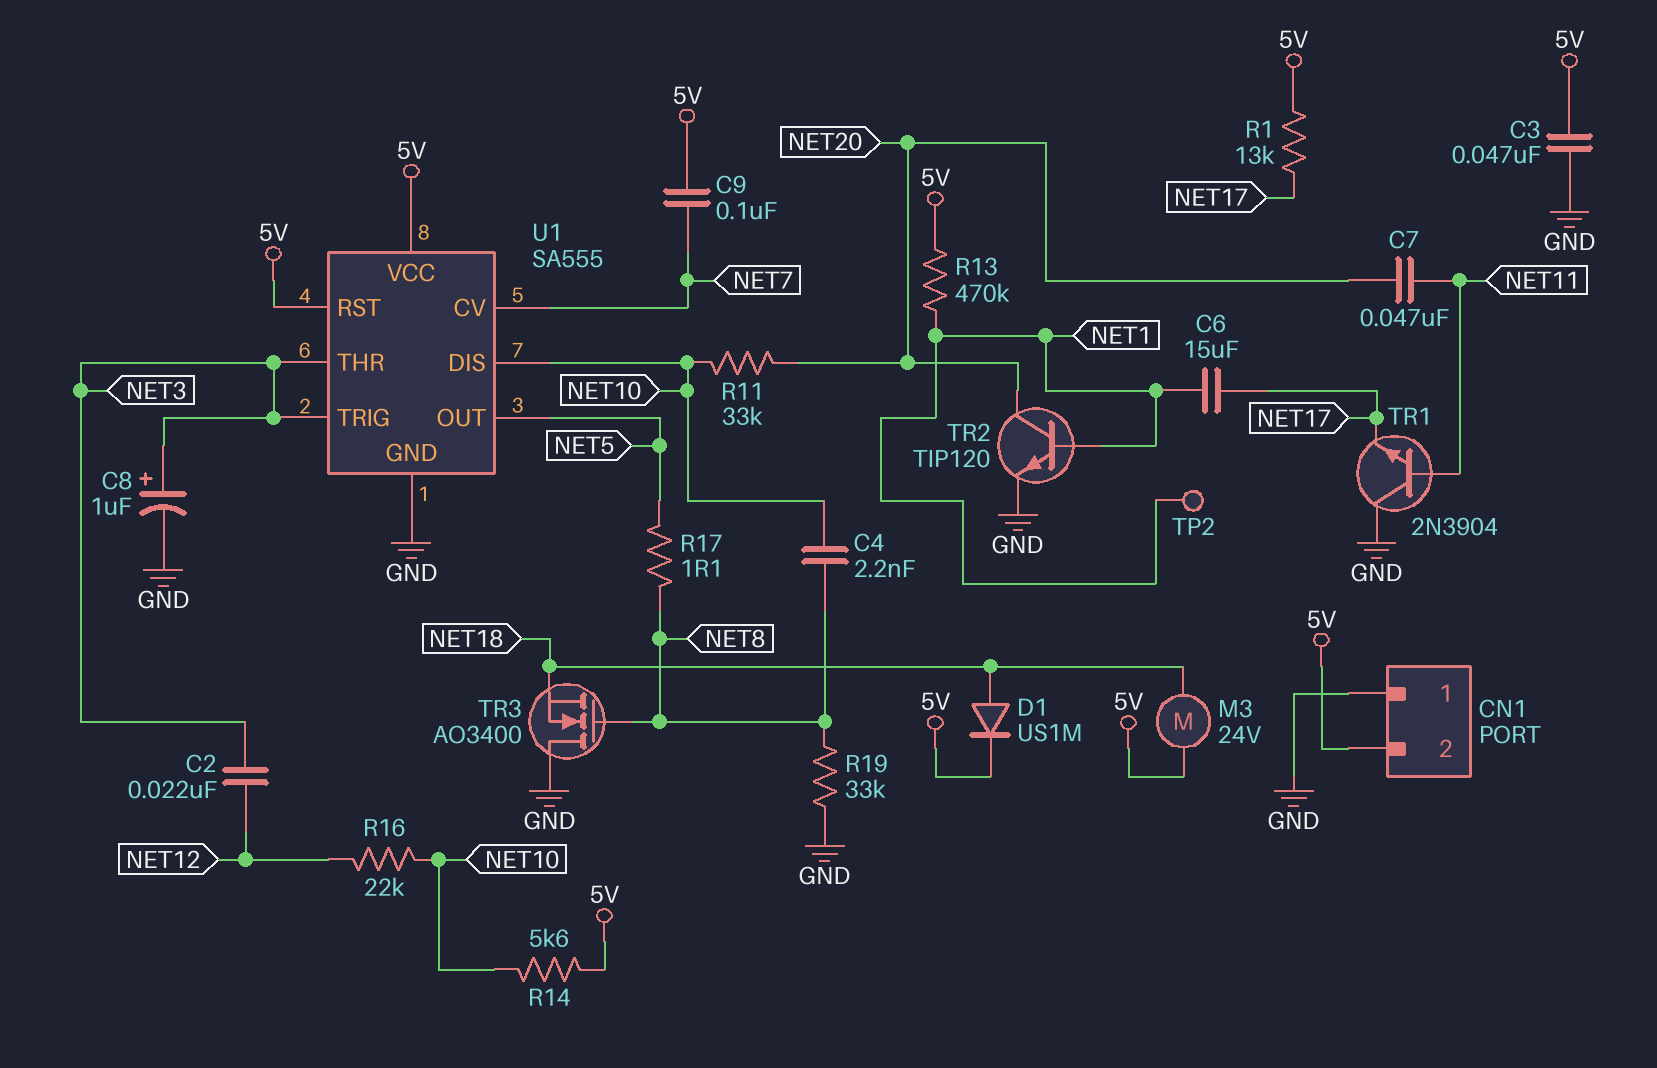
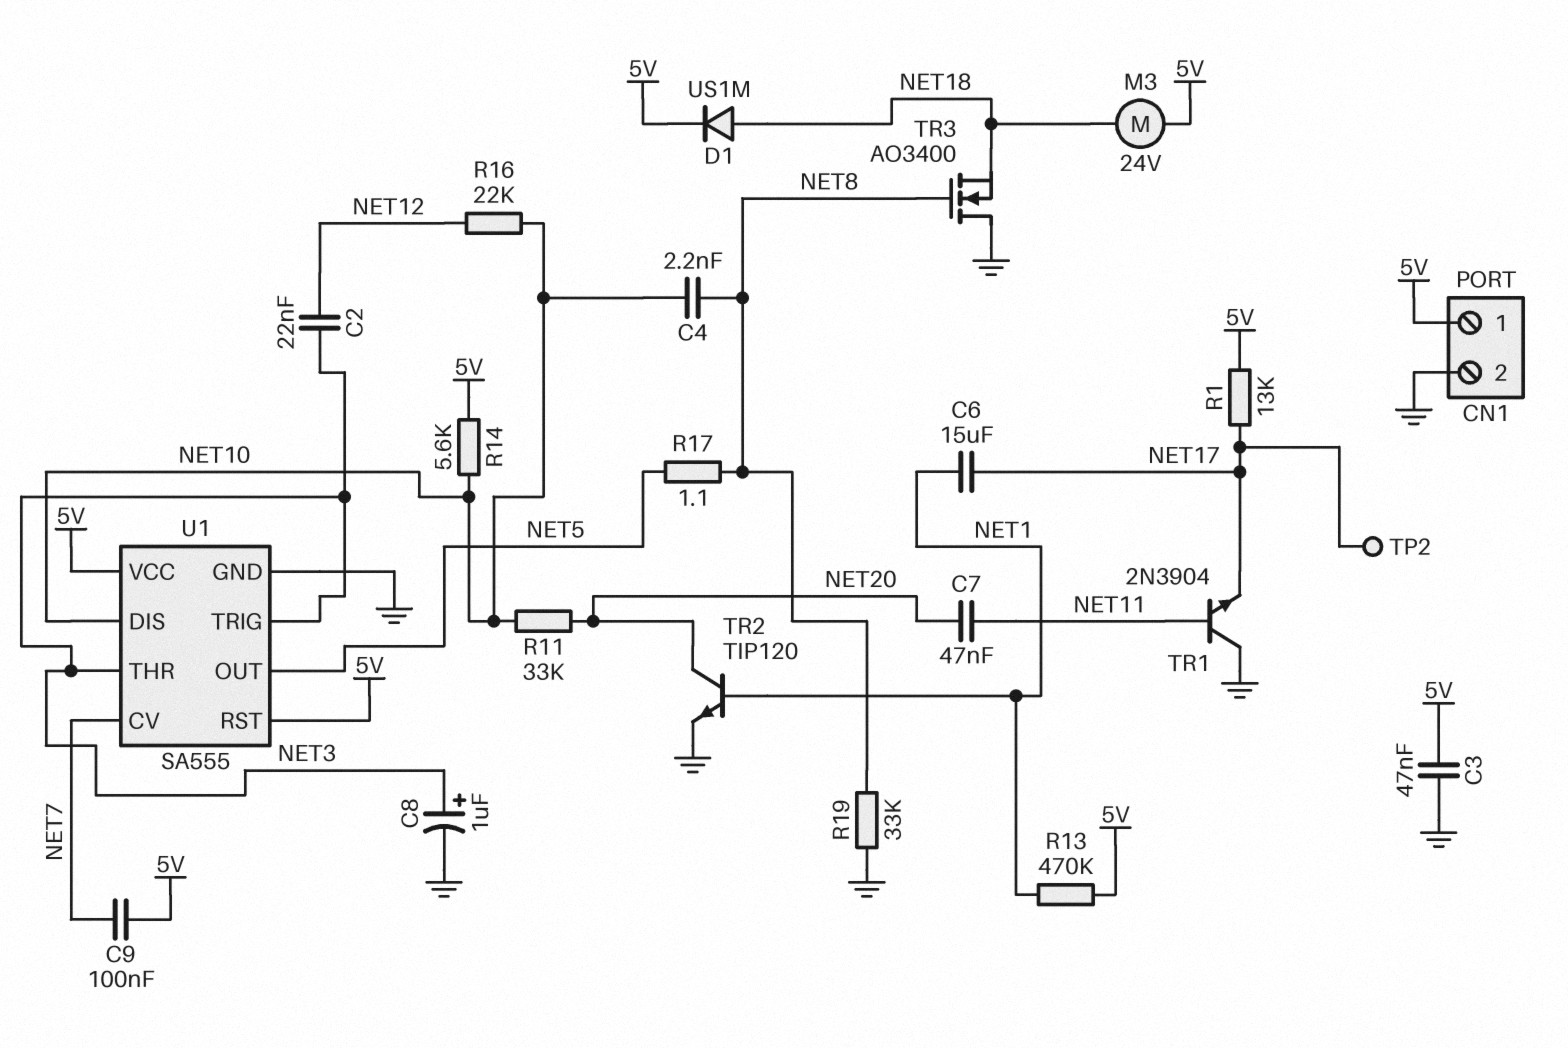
CN1 pin 1: GND -> 5V
CN1 pin 2: 5V -> GND
TP2: test point (NET1) -> test point (NET17)

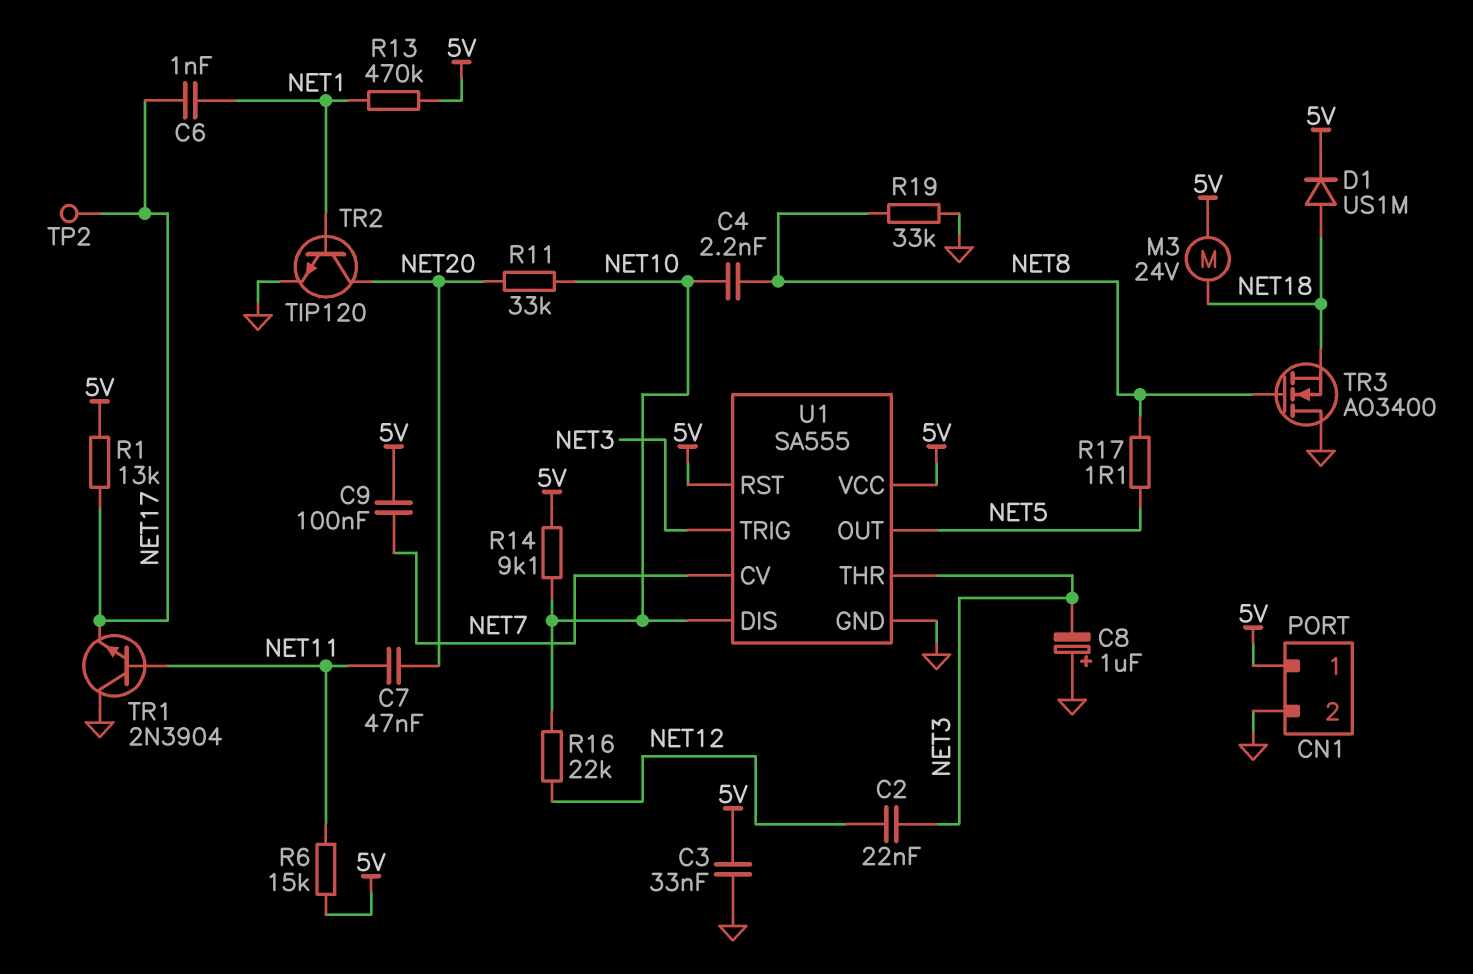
C3: 47nF (5V, GND) -> 33nF (5V, GND)
C6: 15uF (NET1, NET17) -> 1nF (NET1, NET17)
C8: 1uF (plus NET3, minus GND) -> 1uF (plus GND, minus NET3)
R6: none -> 15k (5V, NET11)
R14: 5.6k (5V, NET10) -> 9.1k (5V, NET10)

